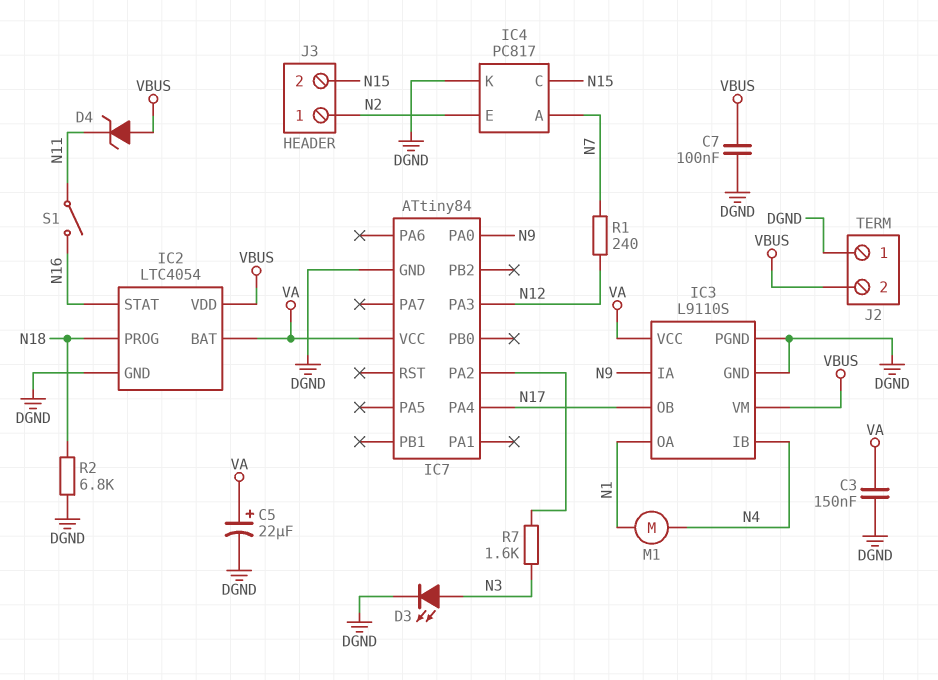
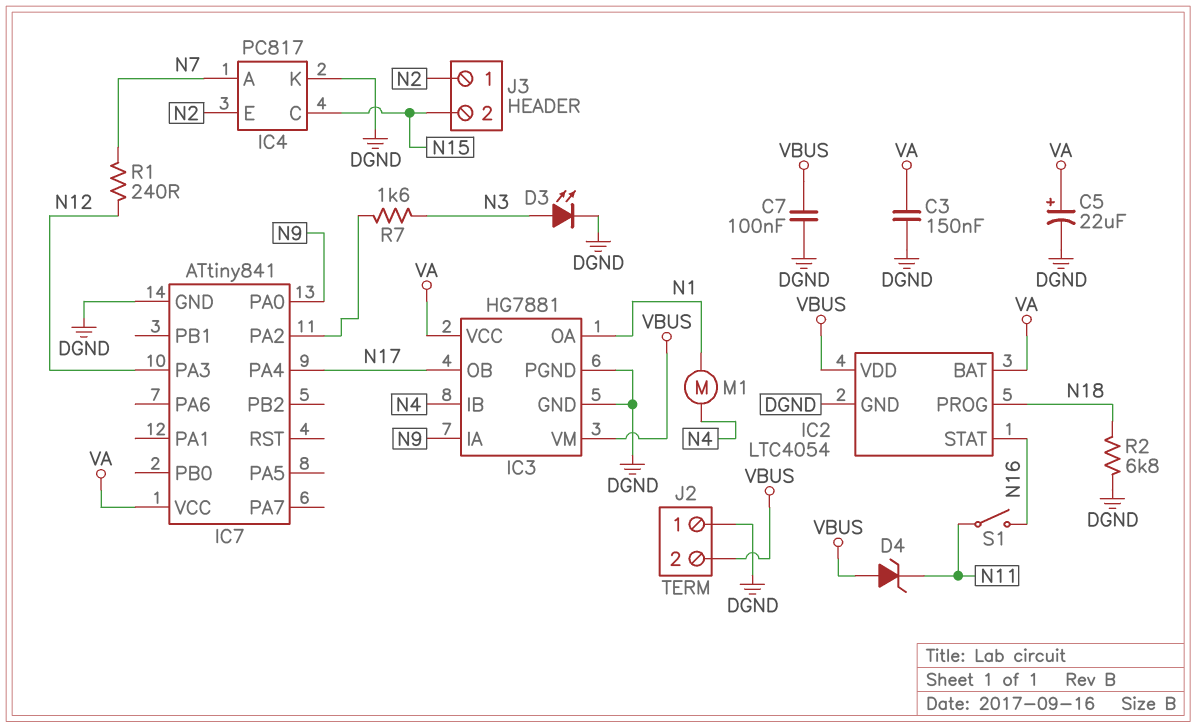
IC3: L9110S -> HG7881
IC7: ATtiny84 -> ATtiny841

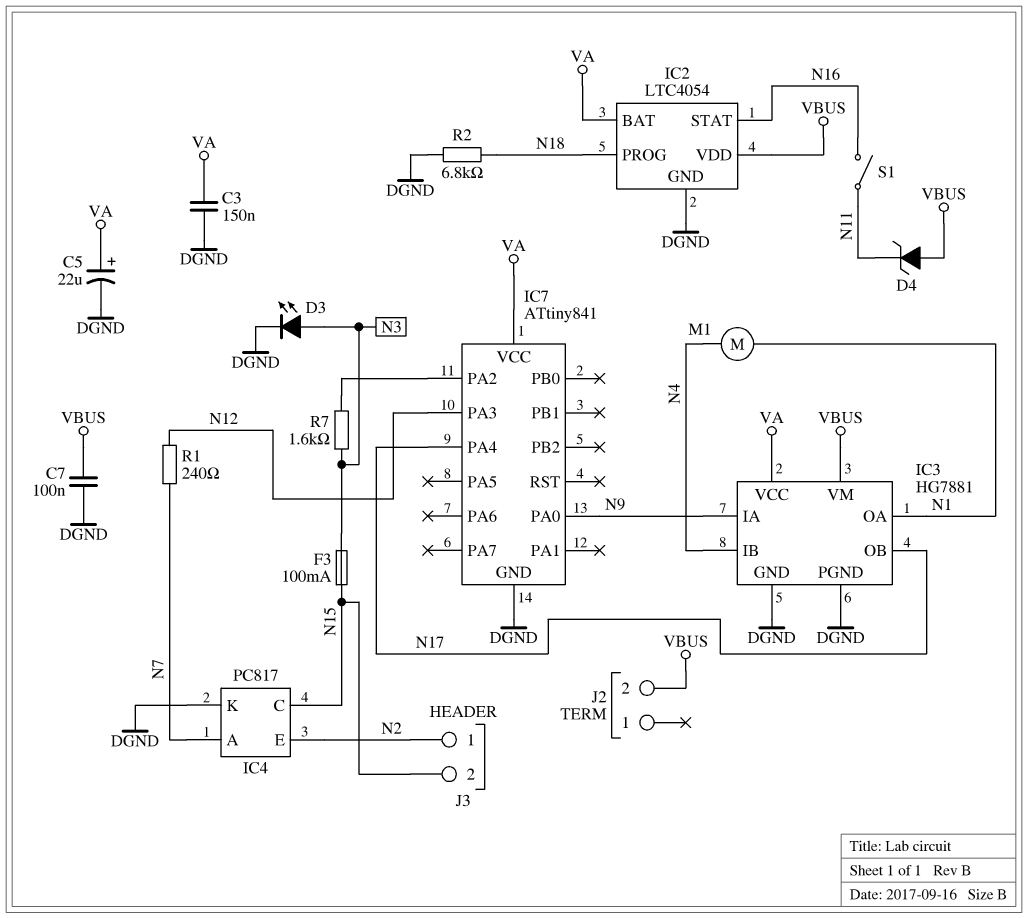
F3: none -> 100mA (N3, N15)
J2 pin 1: DGND -> none

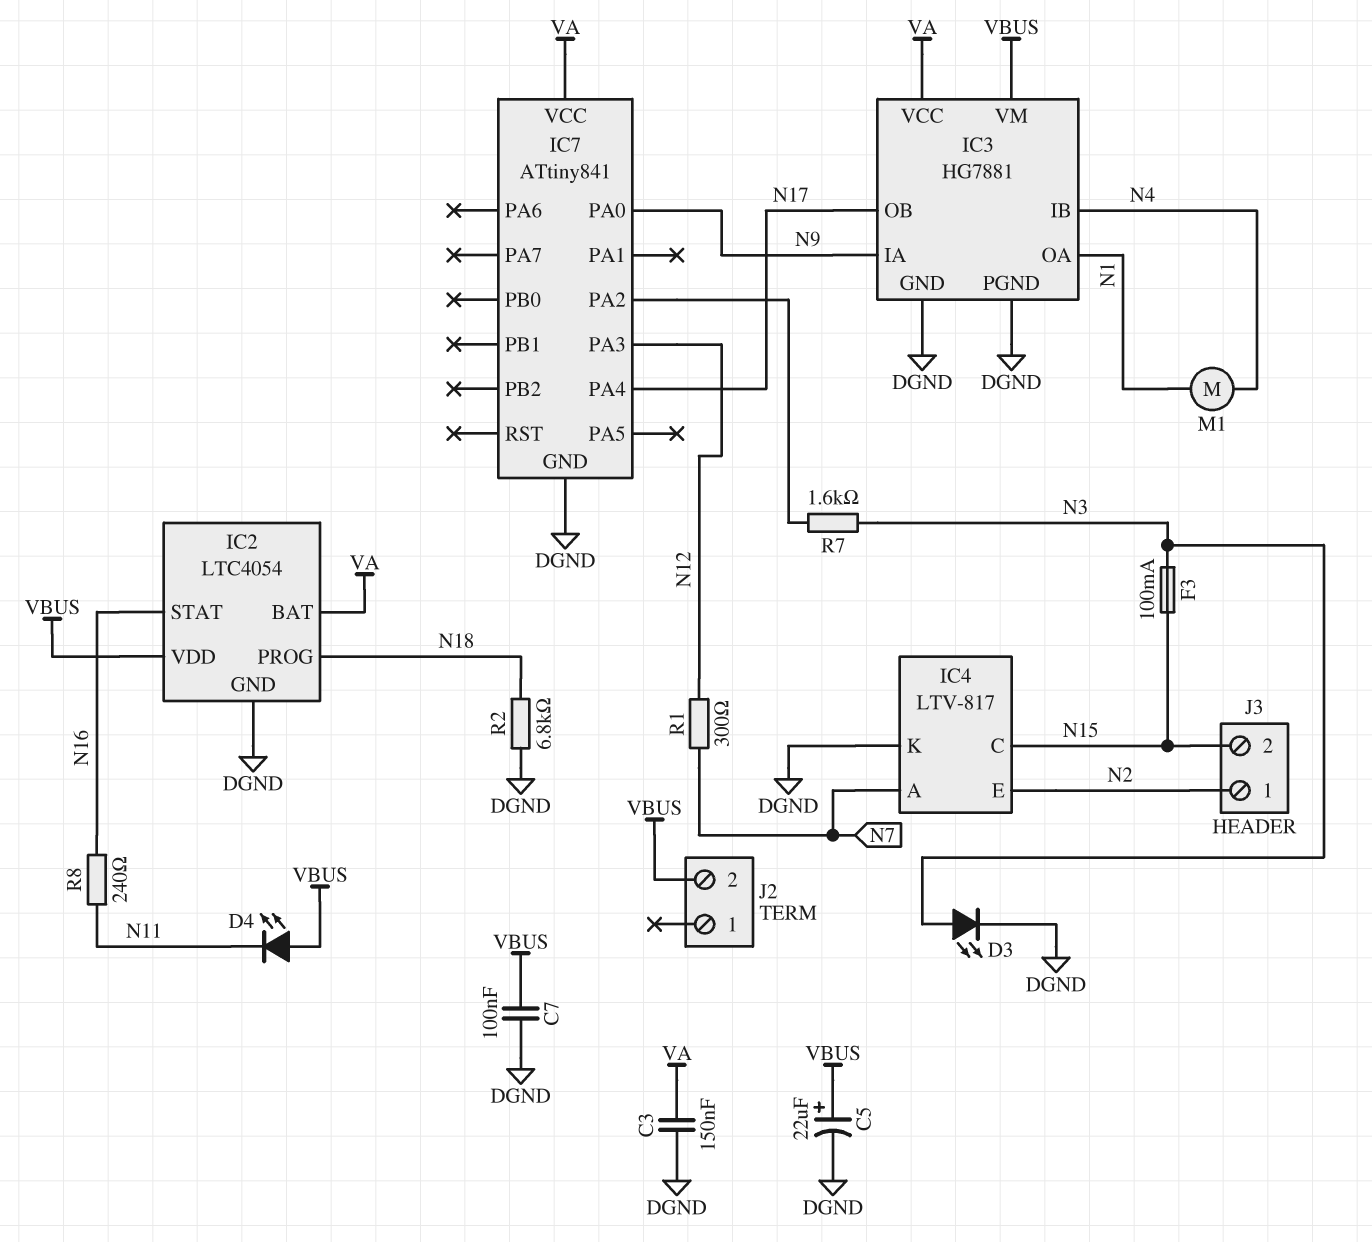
C5: 22uF (plus VA, minus DGND) -> 22uF (plus VBUS, minus DGND)
D4: zener (A VBUS, K N11) -> LED (A VBUS, K N11)
IC4: PC817 -> LTV-817
R1: 240 (N7, N12) -> 300 (N7, N12)
R8: none -> 240 (N11, N16)
S1: switch (N11, N16) -> none

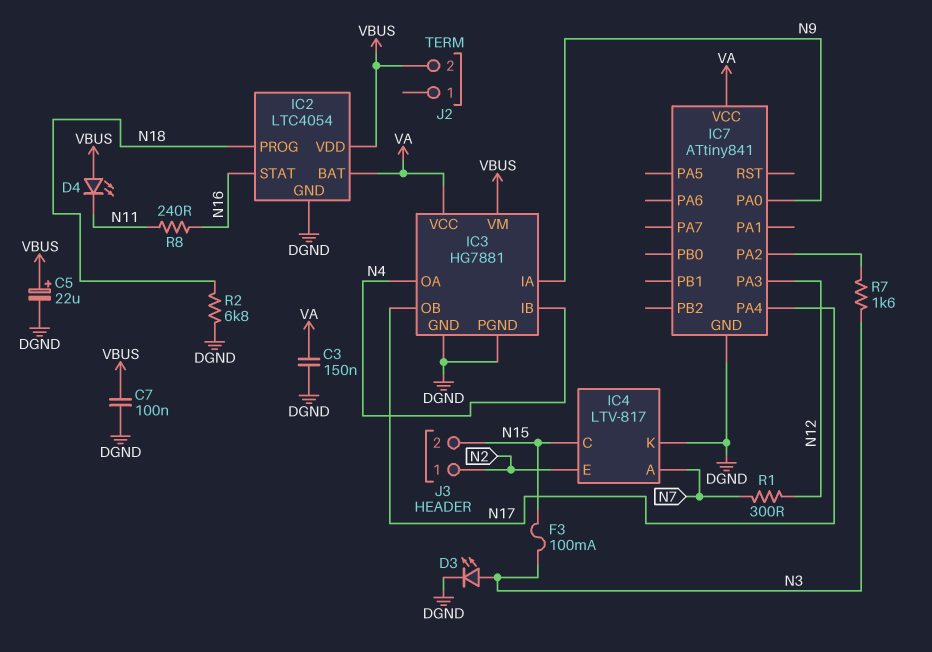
IC3 pin OA: N1 -> N4
M1: motor (N1, N4) -> none

